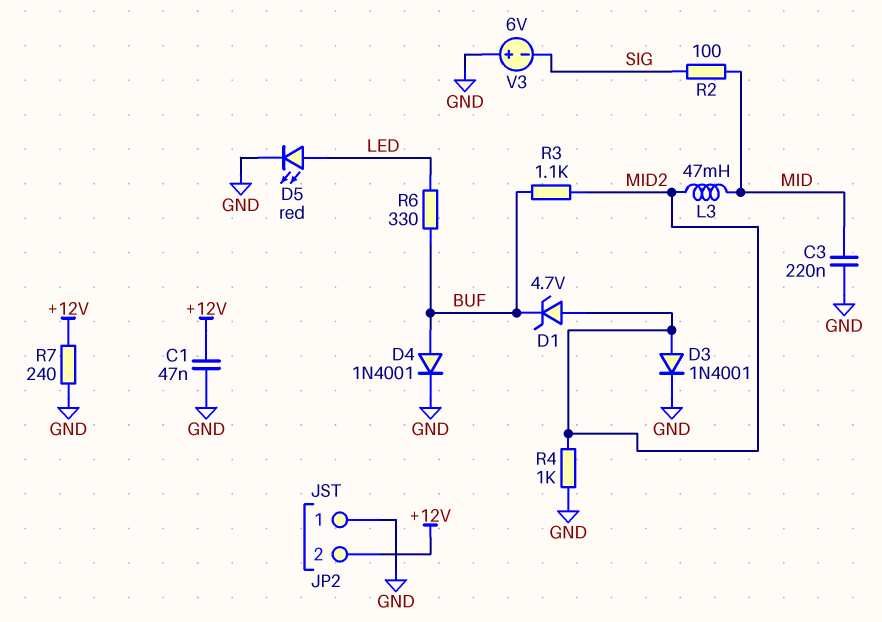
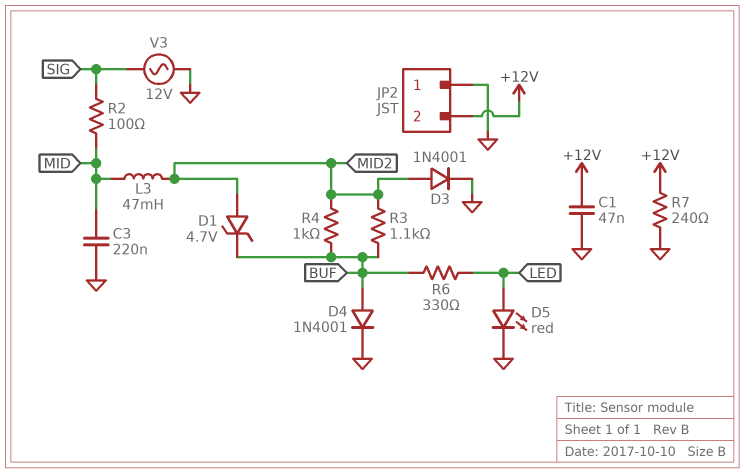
R4: 1k (GND, MID2) -> 1k (BUF, MID2)
V3: 6V (plus GND, minus SIG) -> AC 12V (GND, SIG)

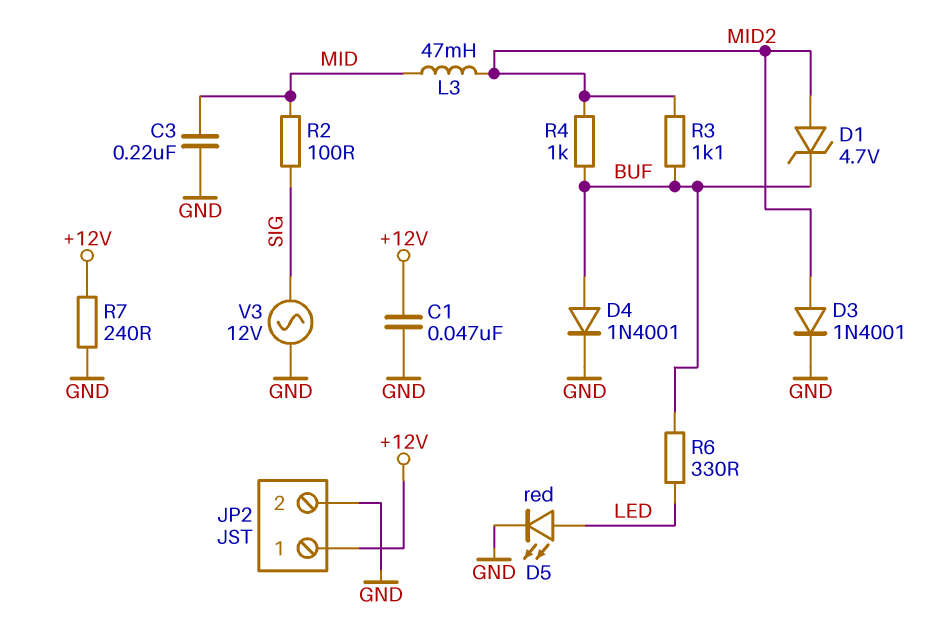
JP2 pin 1: GND -> +12V
JP2 pin 2: +12V -> GND

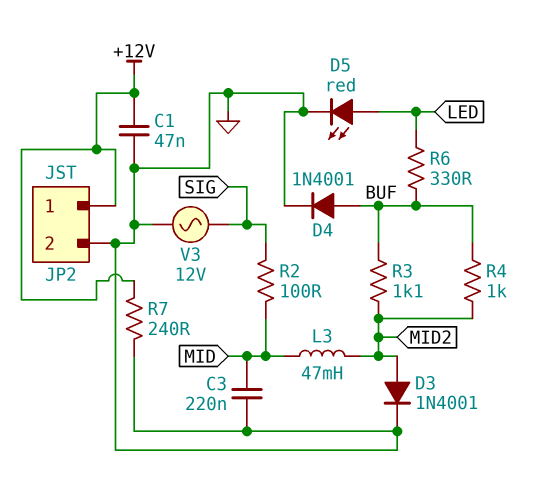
D1: zener 4.7V (A MID2, K BUF) -> none

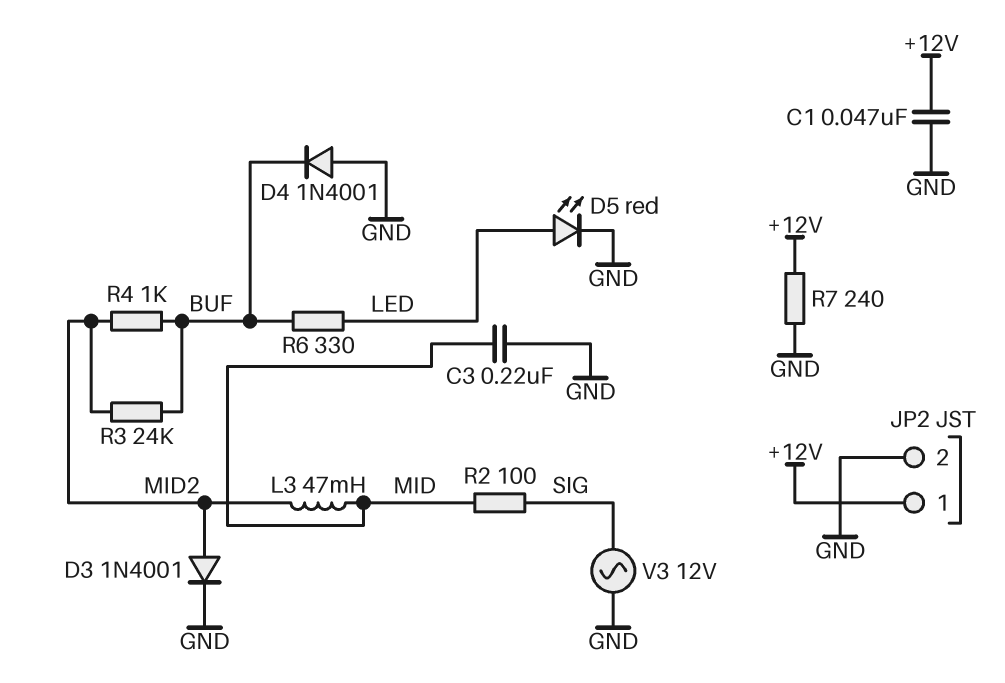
D4: diode 1N4001 (A BUF, K GND) -> diode 1N4001 (A GND, K BUF)
R3: 1.1k (BUF, MID2) -> 24k (BUF, MID2)

